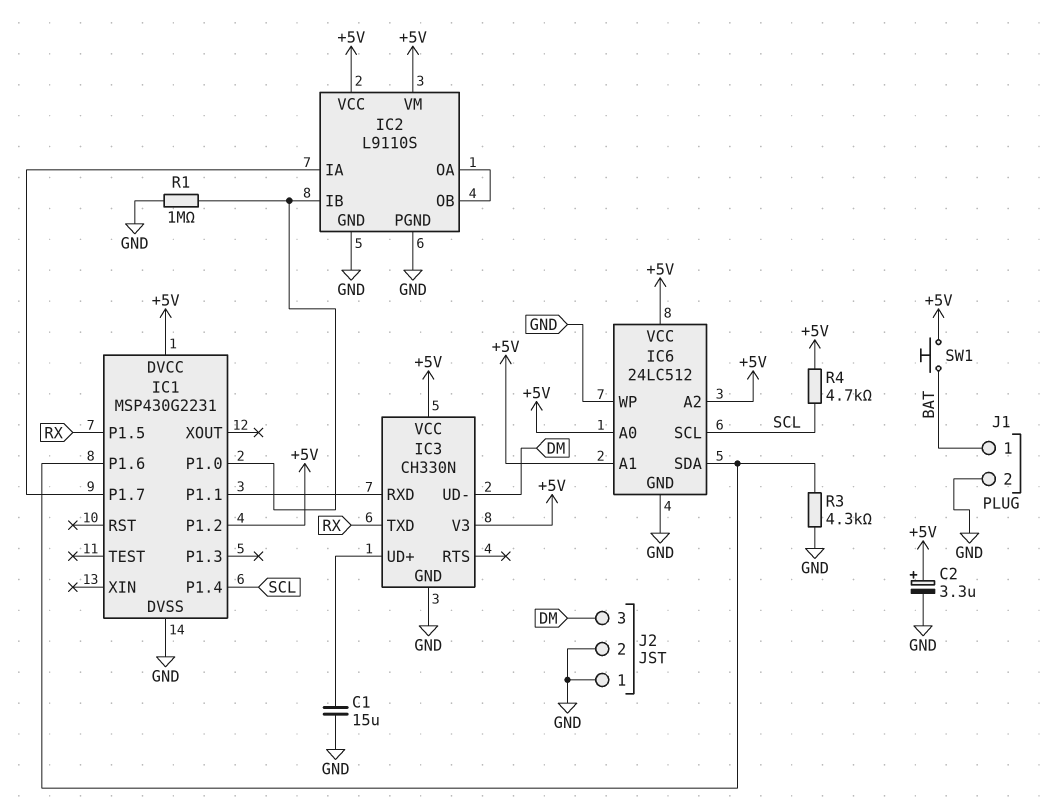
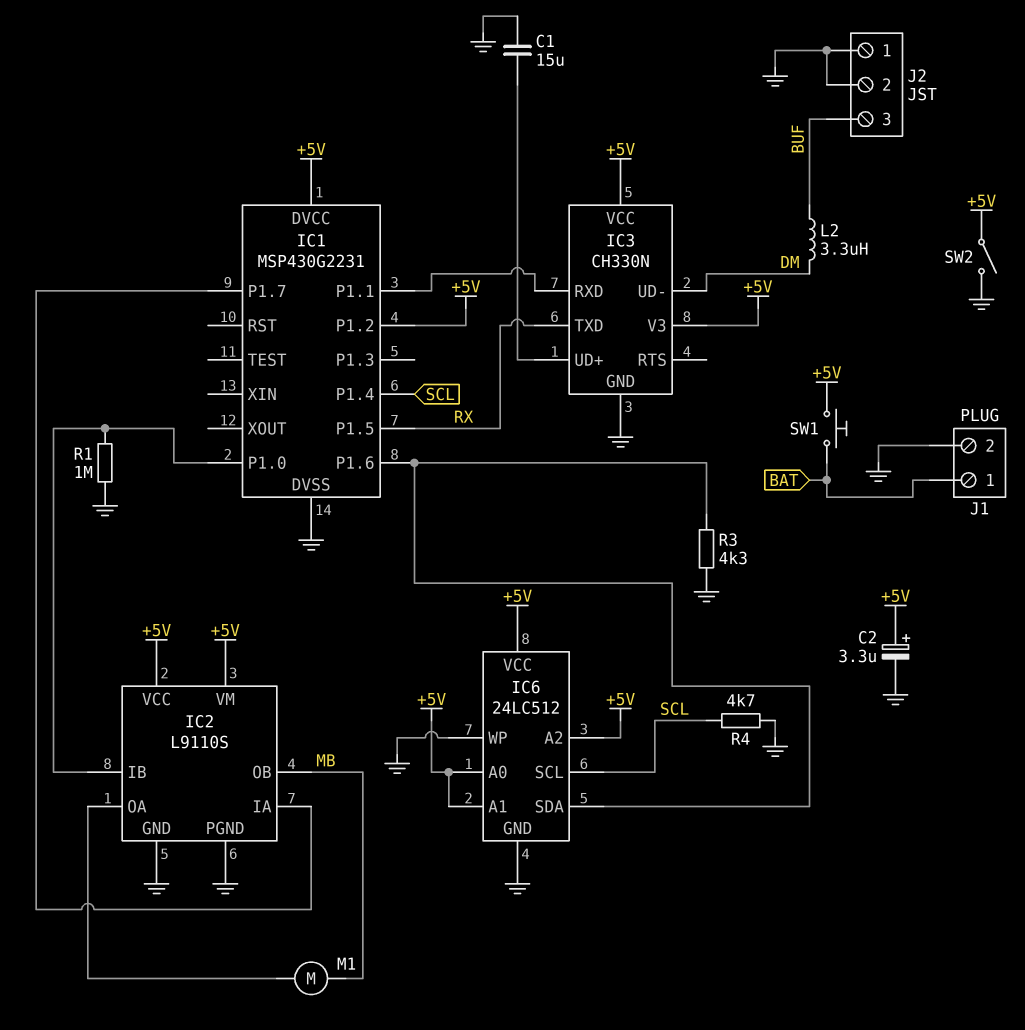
IC2 pin OB: IC2/OA -> MB
J2 pin 3: DM -> BUF
L2: none -> 3.3uH (BUF, DM)
M1: none -> motor (IC2/OA, MB)
R4: 4.7k (+5V, SCL) -> 4.7k (GND, SCL)
SW2: none -> switch (+5V, GND)

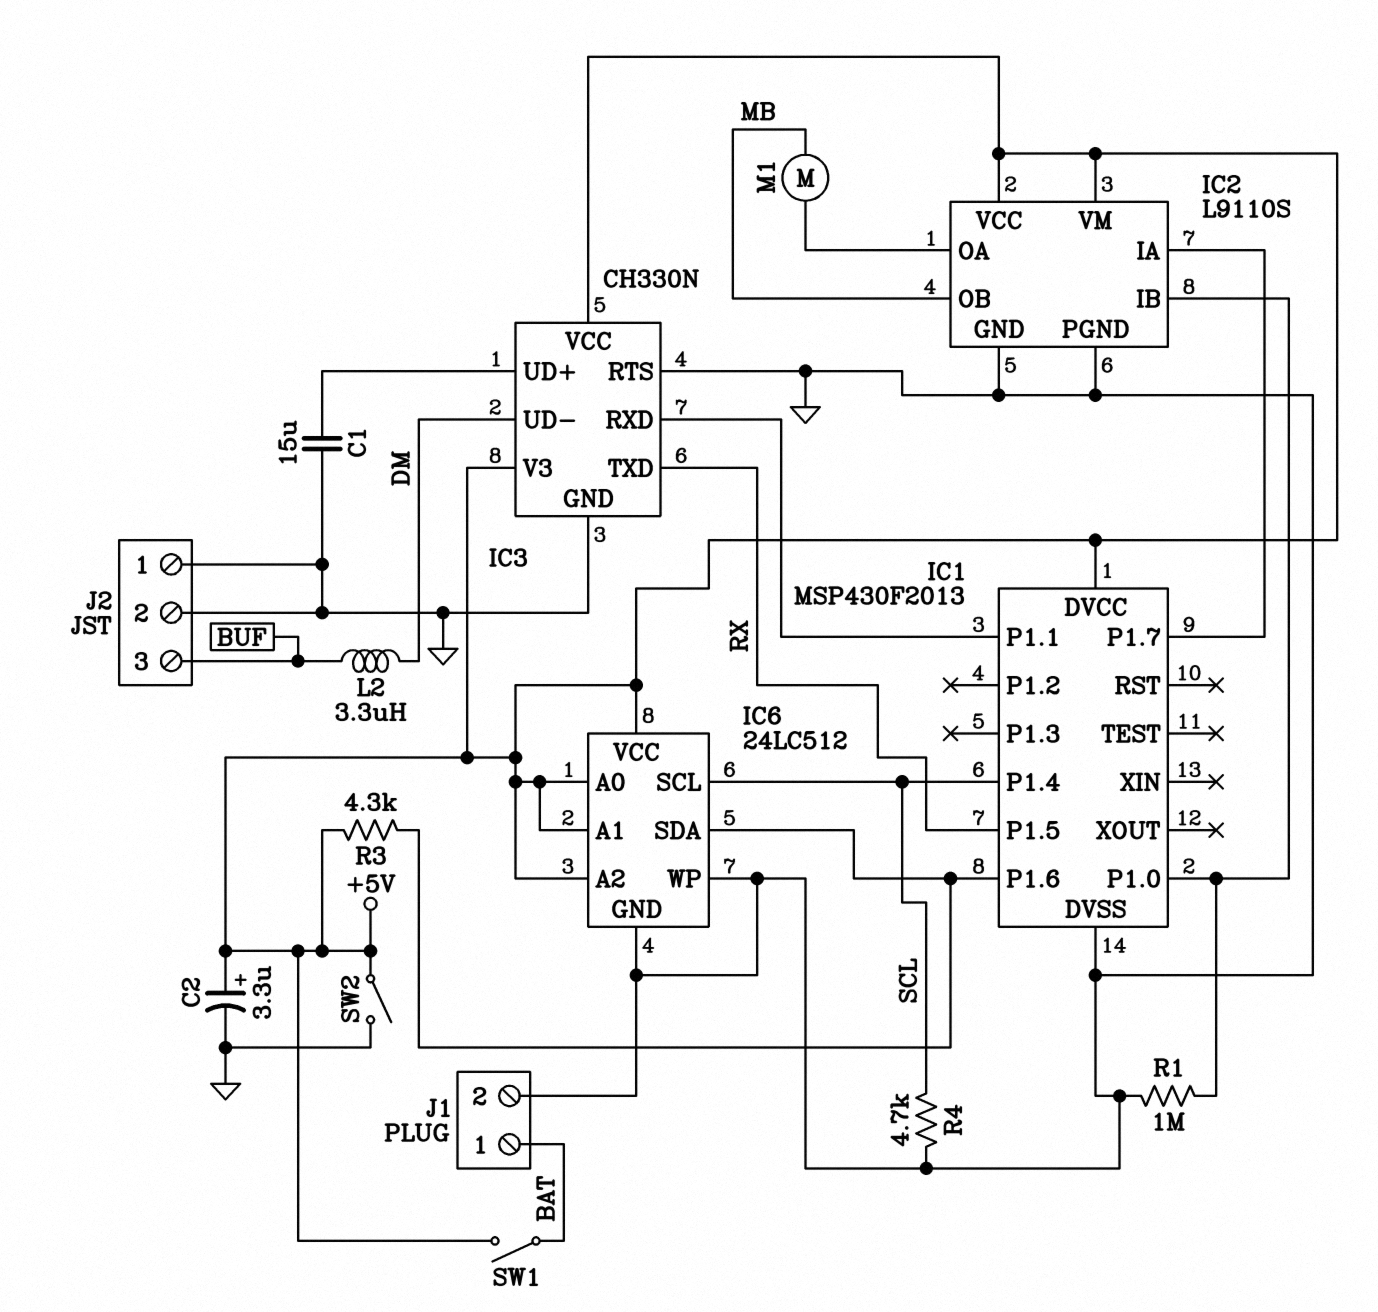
IC1: MSP430G2231 -> MSP430F2013
IC1 pin P1.2: +5V -> none
IC3 pin RTS: none -> GND
R3: 4.3k (GND, IC1/P1.6) -> 4.3k (+5V, IC1/P1.6)
SW1: button (+5V, BAT) -> switch (+5V, BAT)

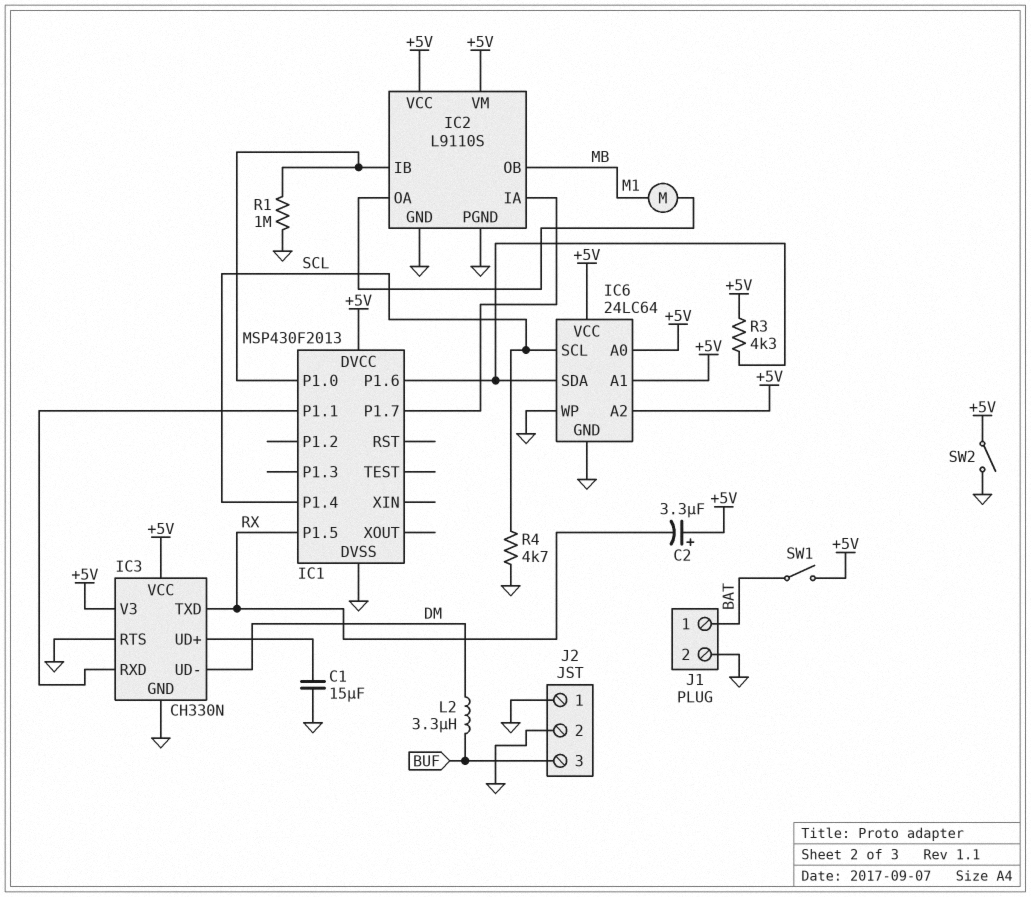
C2: 3.3uF (plus +5V, minus GND) -> 3.3uF (plus +5V, minus RX)
IC6: 24LC512 -> 24LC64

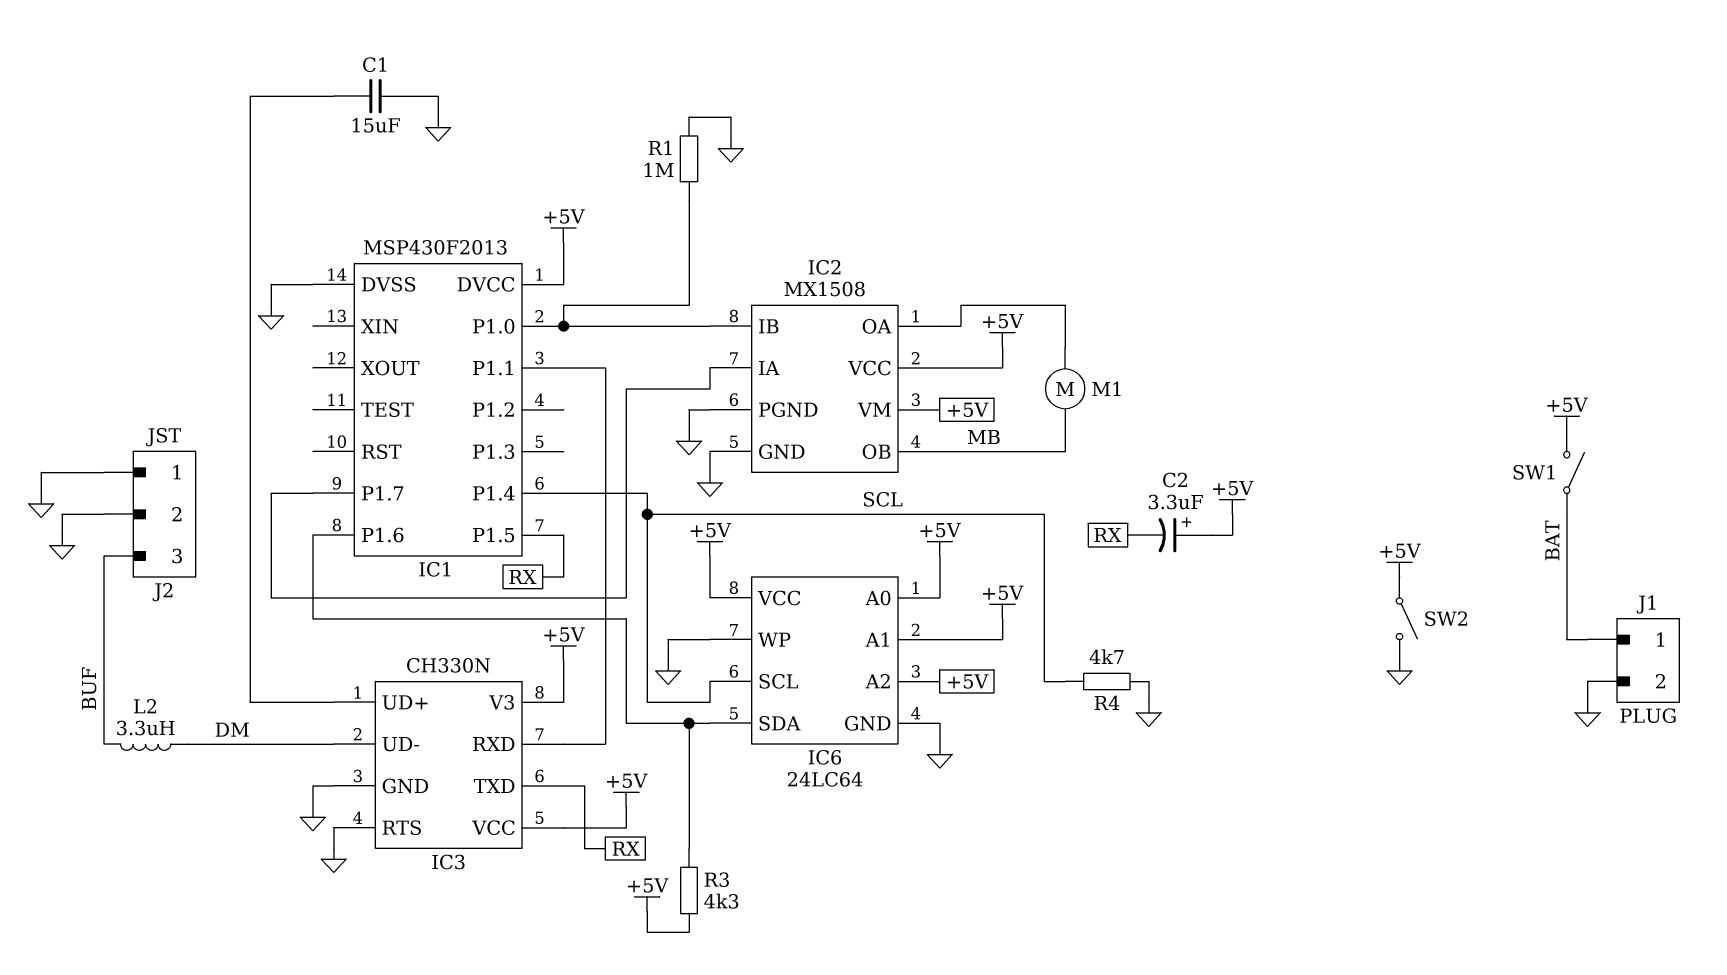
IC2: L9110S -> MX1508

